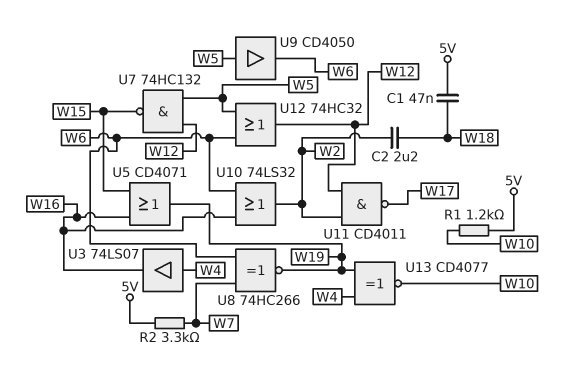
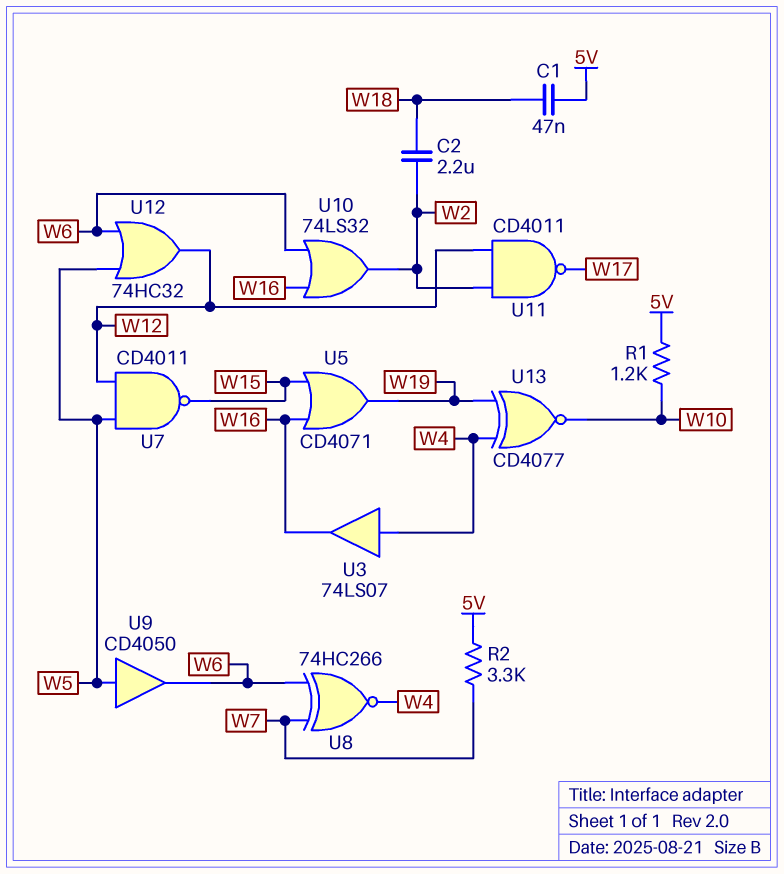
U7: NAND 74HC132 (in W5, in W12, out W15) -> NAND CD4011 (in W5, in W12, out W15)
U8: XNOR 74HC266 (in W6, in W7, out W19) -> XNOR 74HC266 (in W6, in W7, out W4)

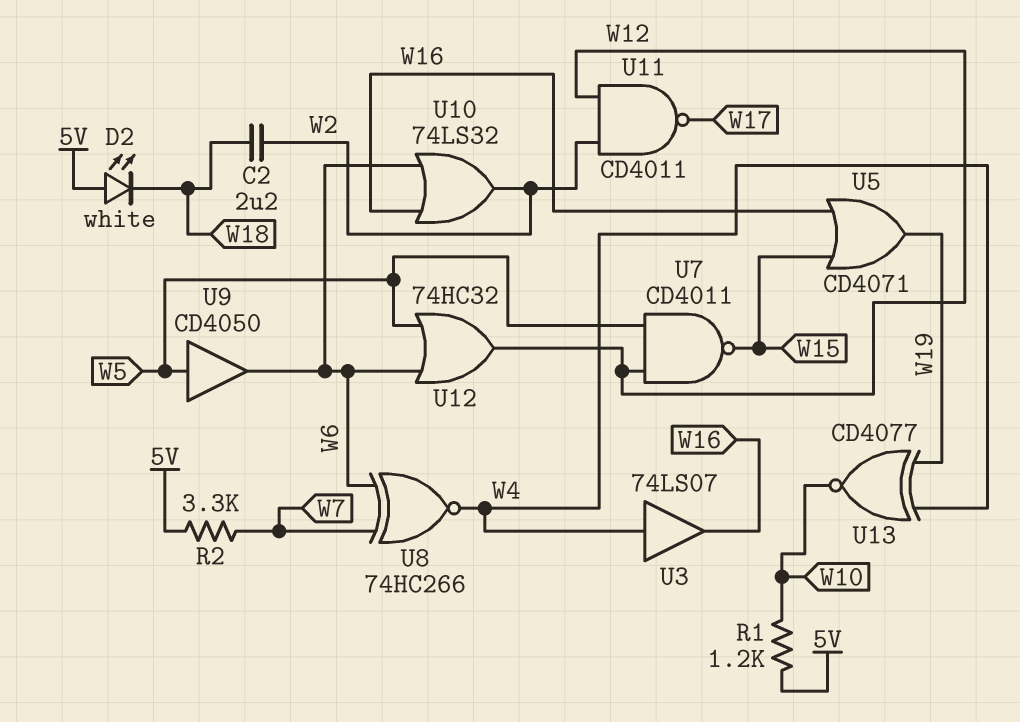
C1: 47nF (5V, W18) -> none
D2: none -> LED white (A 5V, K W18)

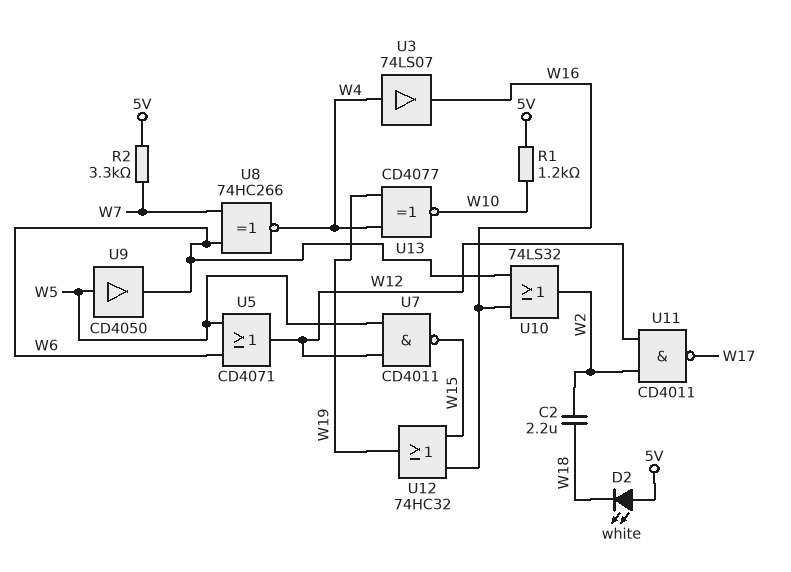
U5: OR CD4071 (in W15, in W16, out W19) -> OR CD4071 (in W5, in W6, out W12)
U12: OR 74HC32 (in W5, in W6, out W12) -> OR 74HC32 (in W15, in W16, out W19)

